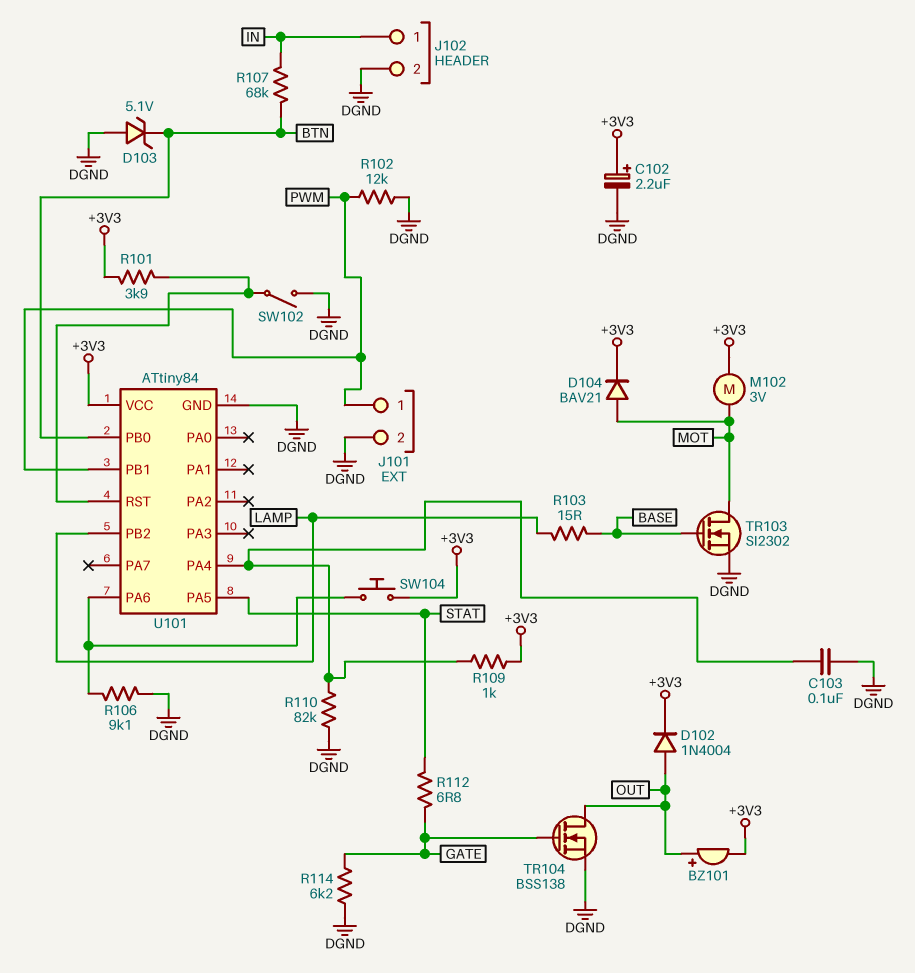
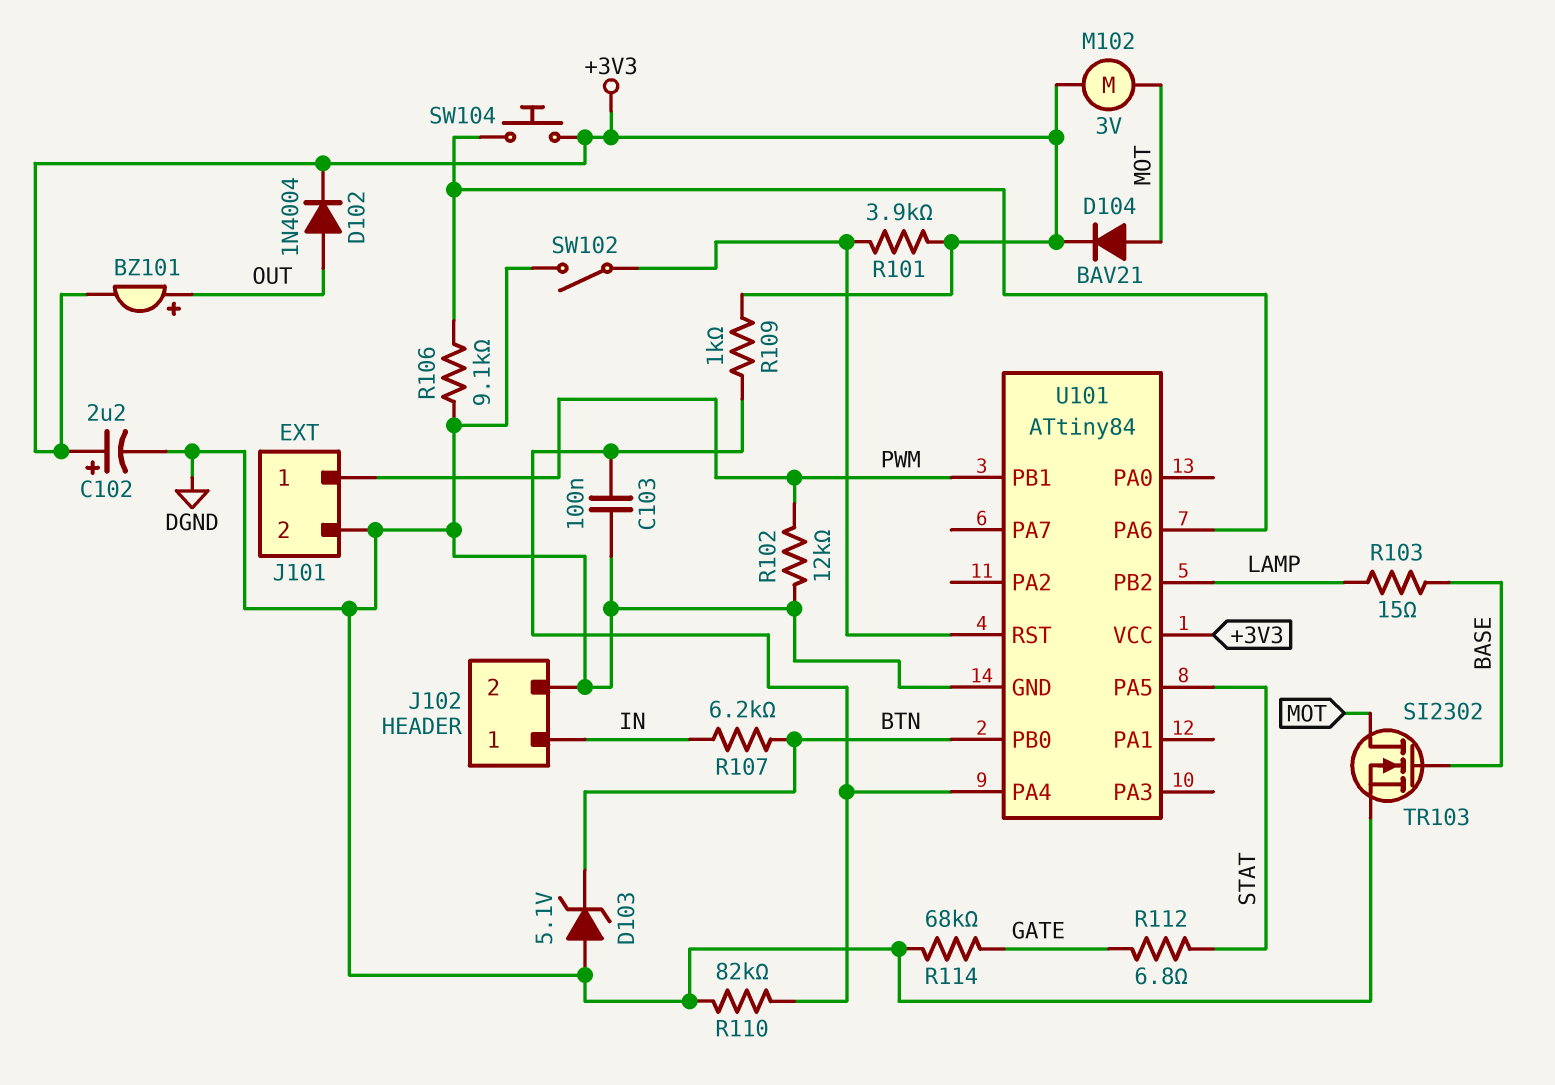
R107: 68k (BTN, IN) -> 6.2k (BTN, IN)
R114: 6.2k (DGND, GATE) -> 68k (DGND, GATE)
TR104: NMOS BSS138 (G GATE, D OUT, S DGND) -> none

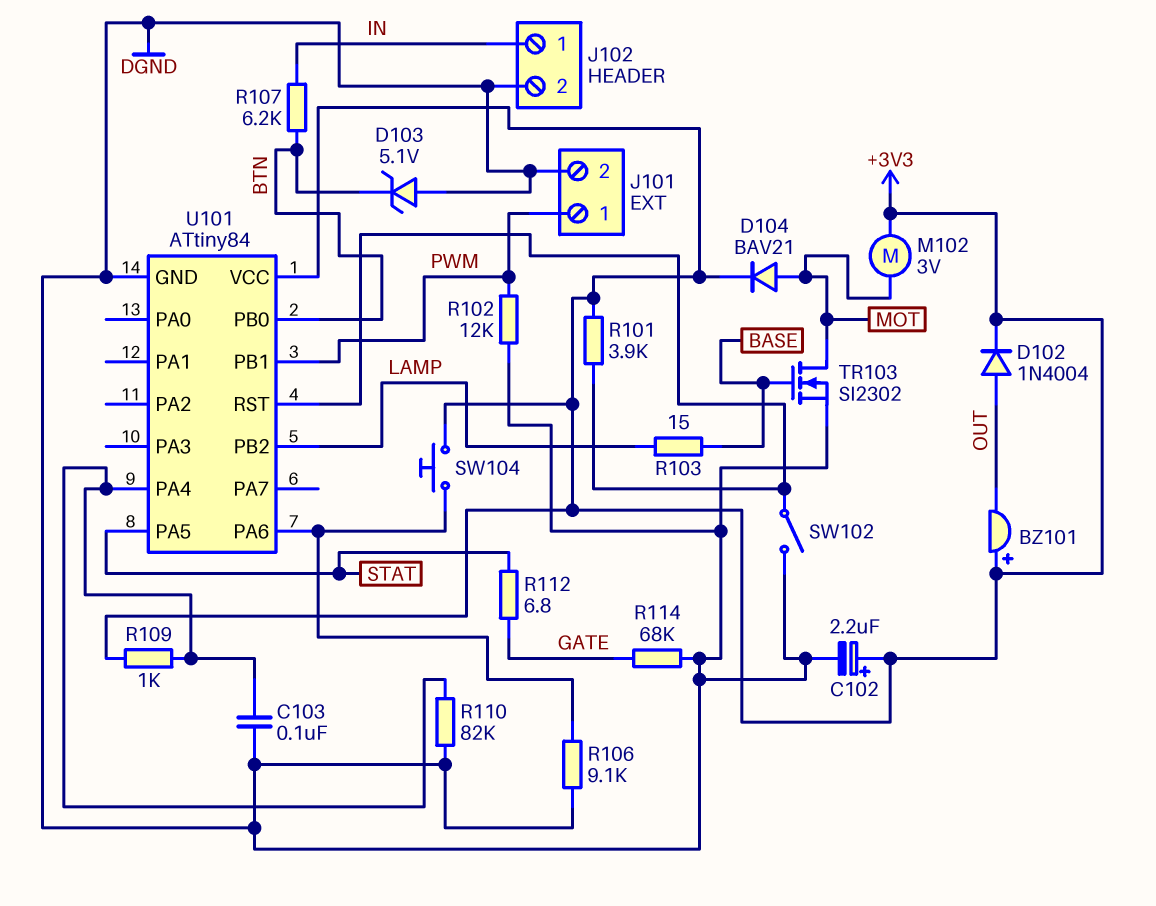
BZ101: buzzer (plus OUT, minus +3V3) -> buzzer (plus +3V3, minus OUT)

